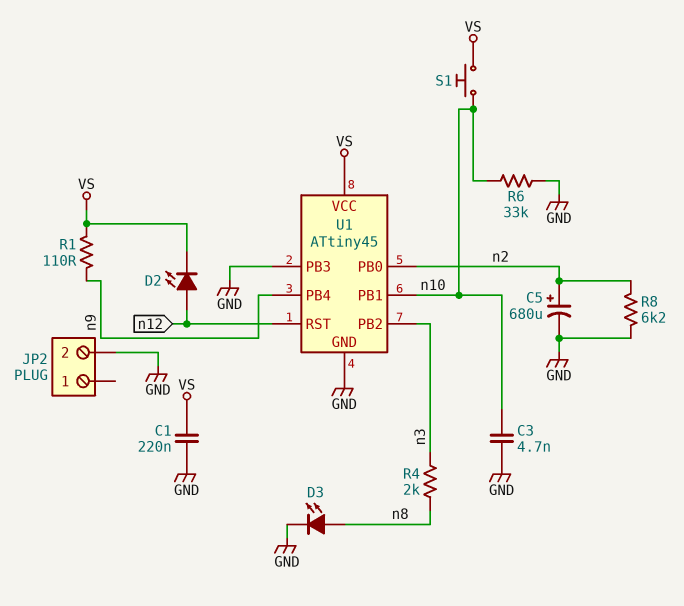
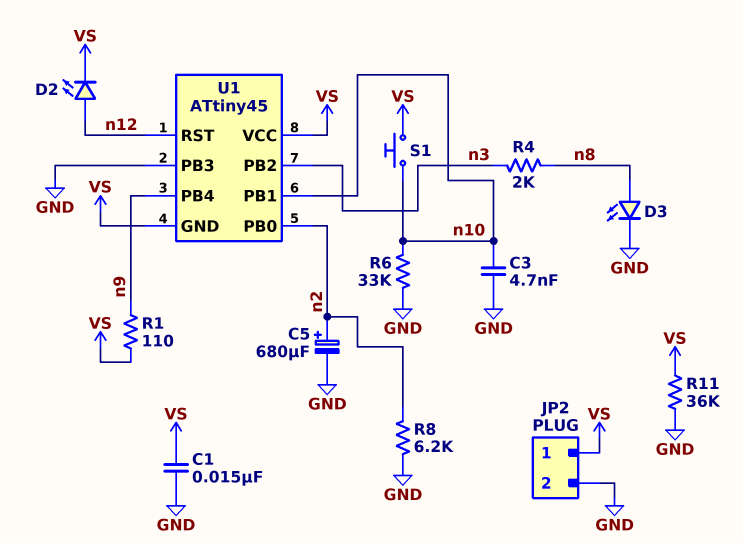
C1: 220nF (GND, VS) -> 15nF (GND, VS)
JP2 pin 1: none -> VS
R11: none -> 36k (GND, VS)
U1 pin GND: GND -> VS

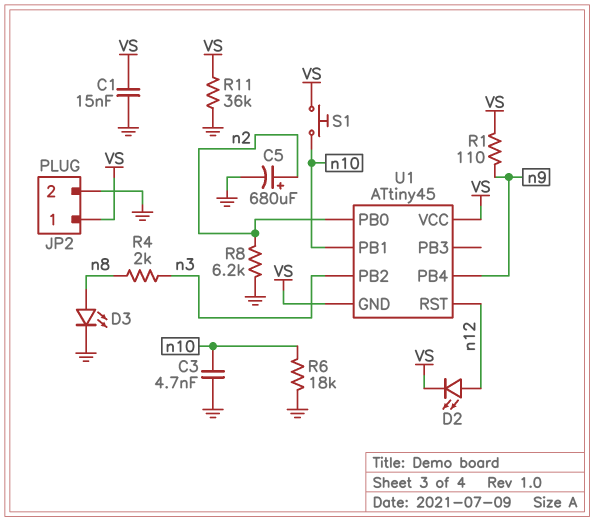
R6: 33k (GND, n10) -> 18k (GND, n10)
U1 pin PB3: GND -> none

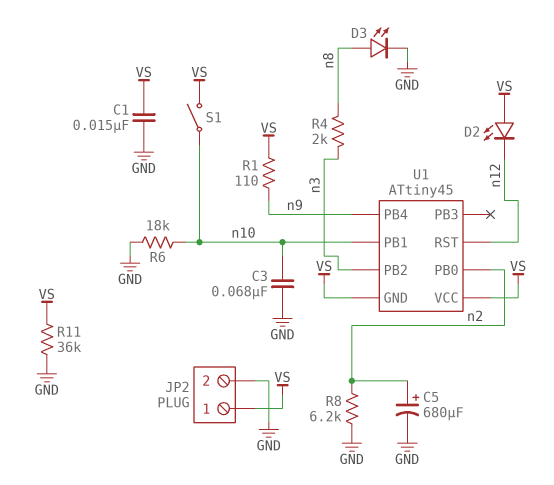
C3: 4.7nF (GND, n10) -> 68nF (GND, n10)
D2: LED (A n12, K VS) -> LED (A VS, K n12)
S1: button (VS, n10) -> switch (VS, n10)

